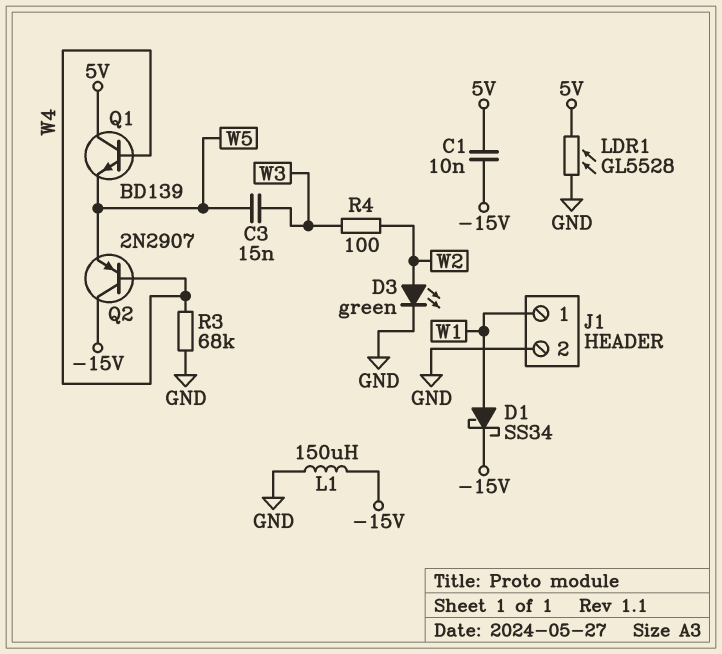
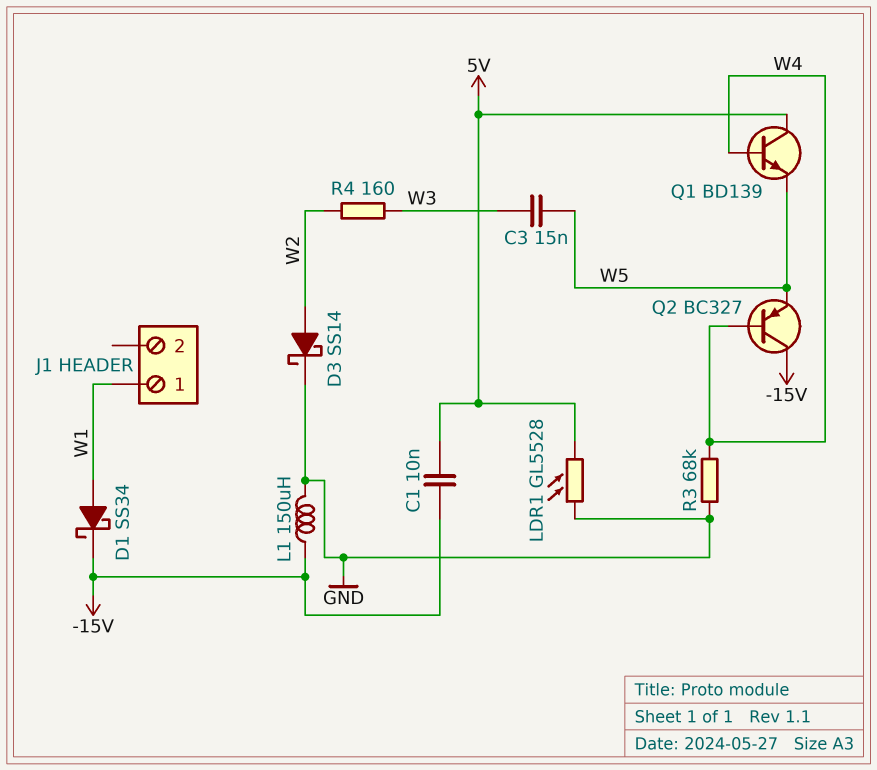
D3: LED green (A W2, K GND) -> schottky SS14 (A W2, K GND)
J1 pin 2: GND -> none
Q2: PNP 2N2907 (B W4, C -15V, E W5) -> PNP BC327 (B W4, C -15V, E W5)
R4: 100 (W2, W3) -> 160 (W2, W3)

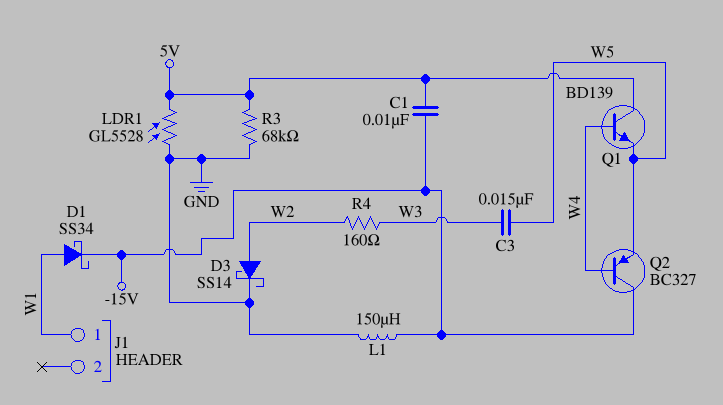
R3: 68k (GND, W4) -> 68k (5V, GND)

